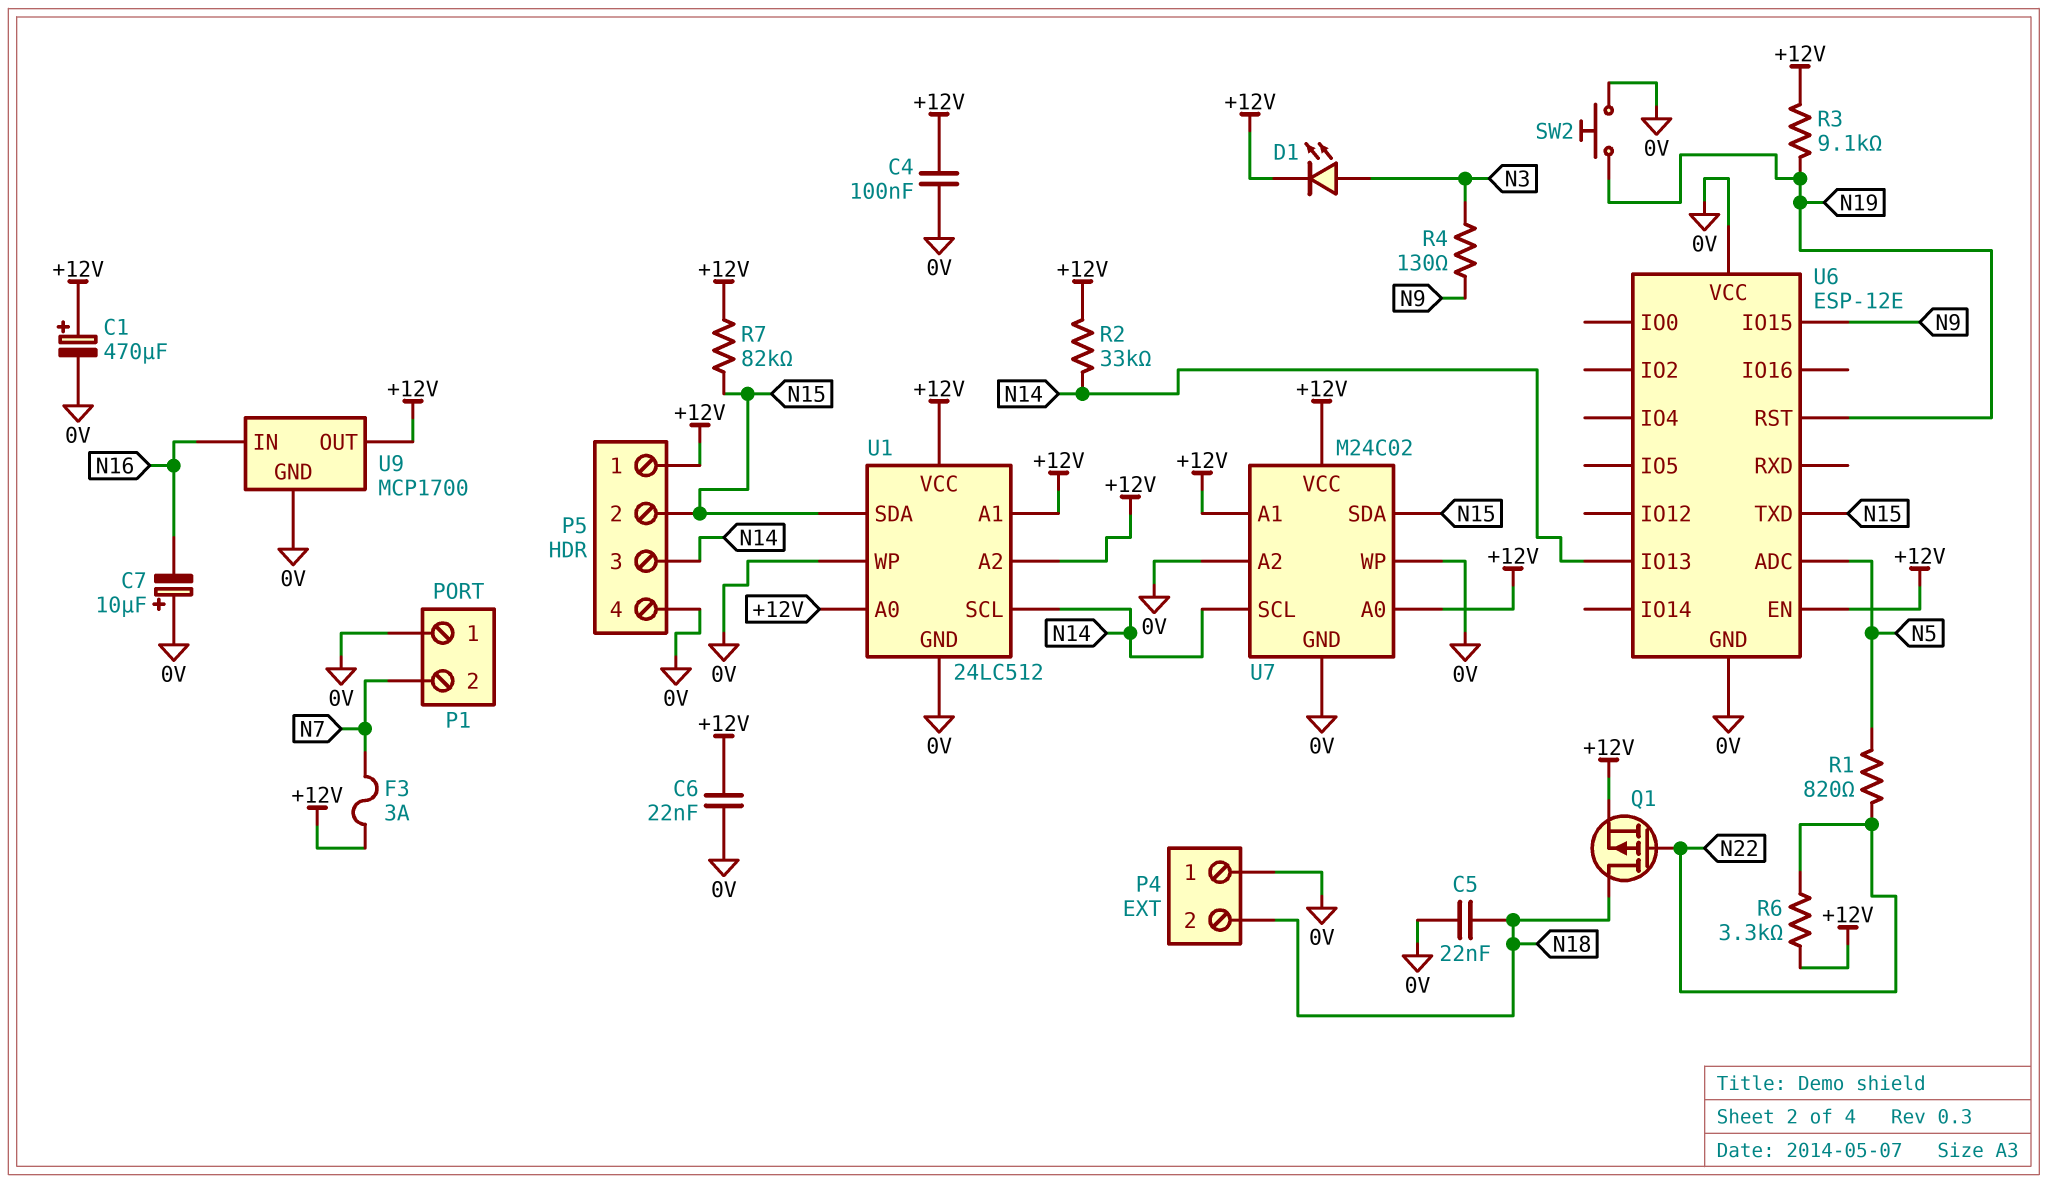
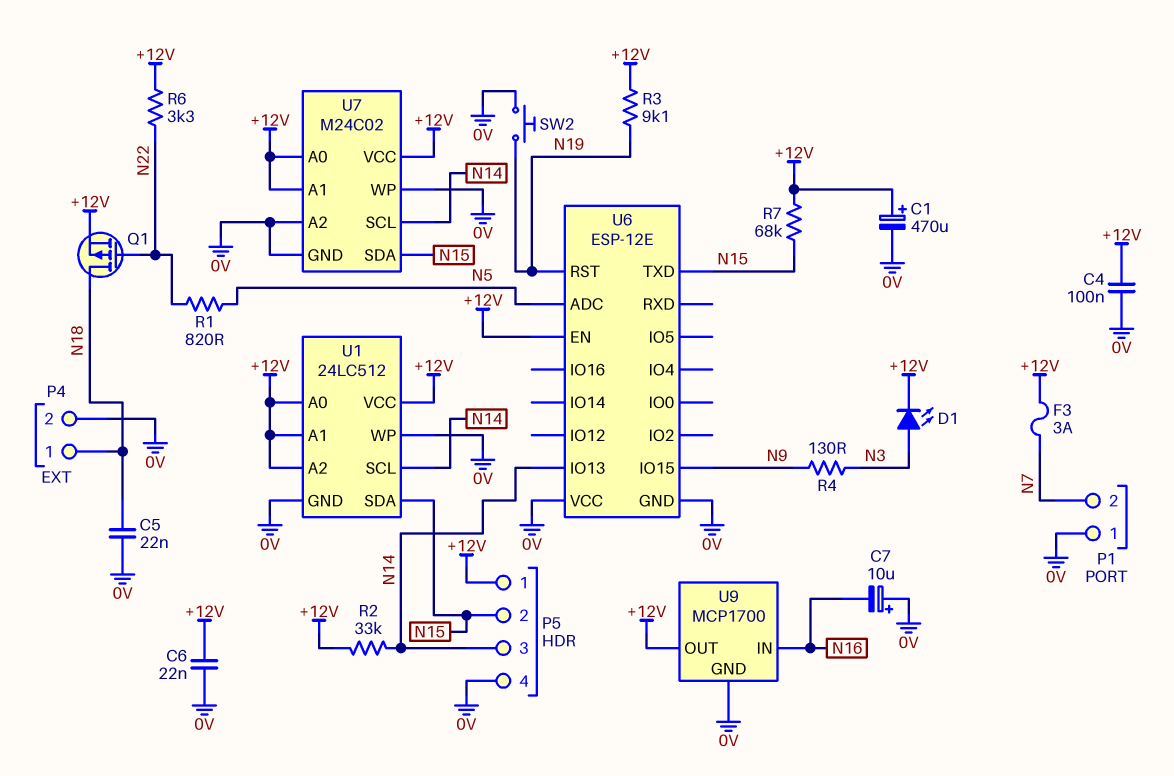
P4 pin 1: 0V -> N18
P4 pin 2: N18 -> 0V
R7: 82k (+12V, N15) -> 68k (+12V, N15)

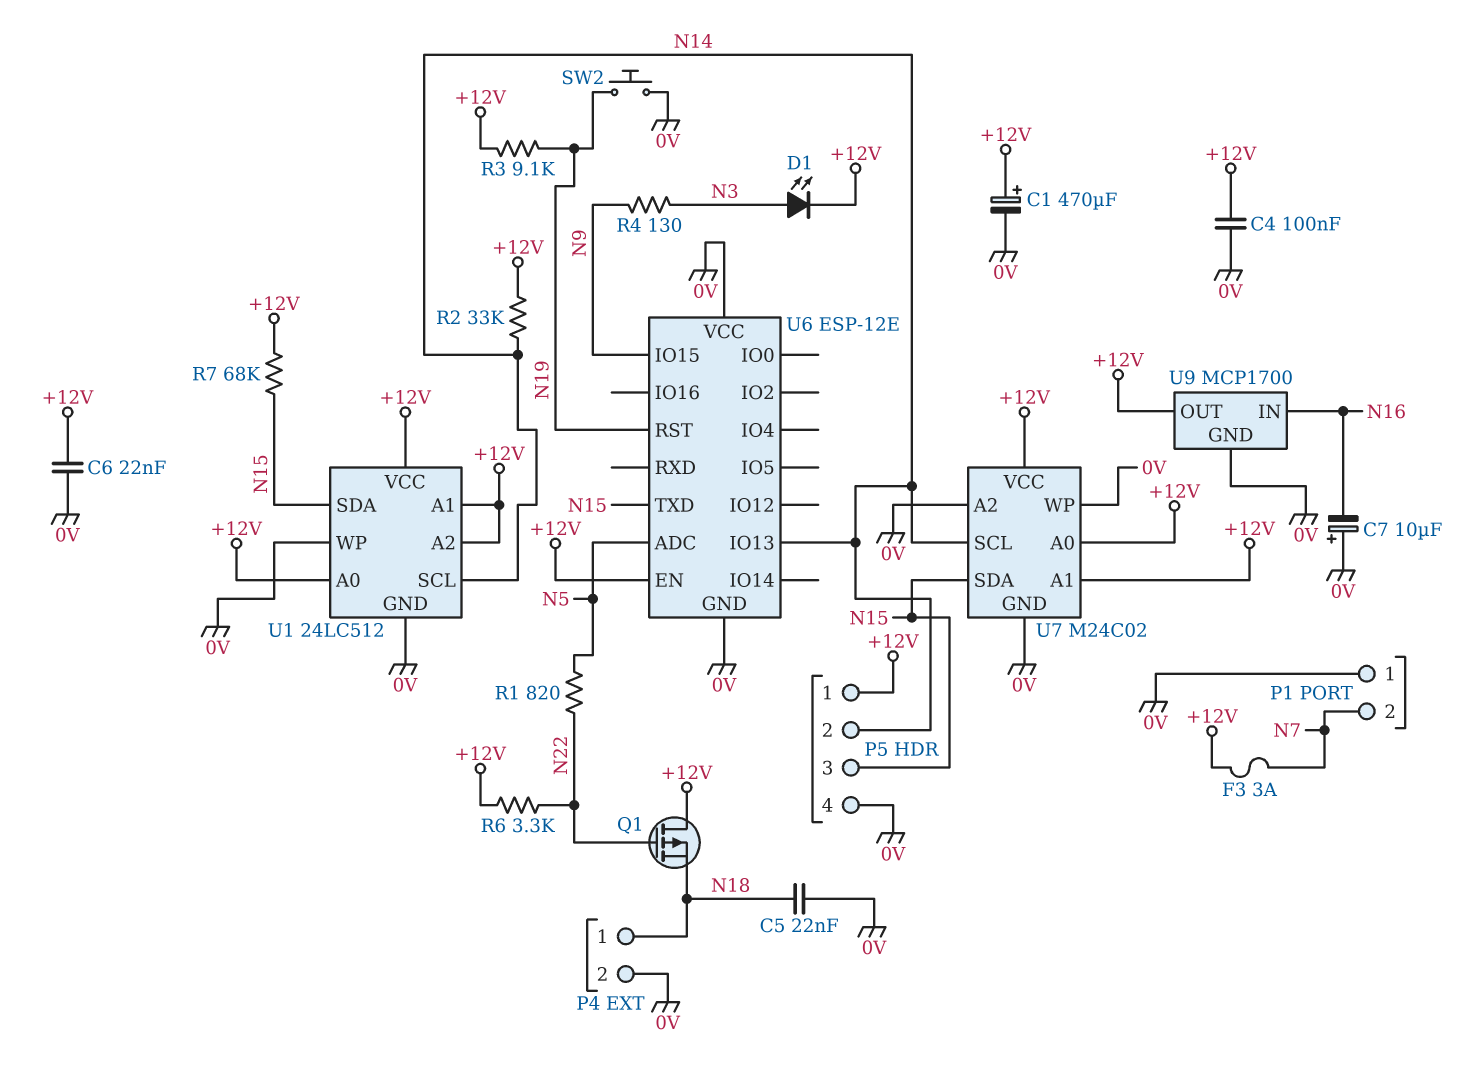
P5 pin 2: N15 -> N14
P5 pin 3: N14 -> N15
Q1: PMOS (G N22, D N18, S +12V) -> PMOS (G N22, D +12V, S N18)

